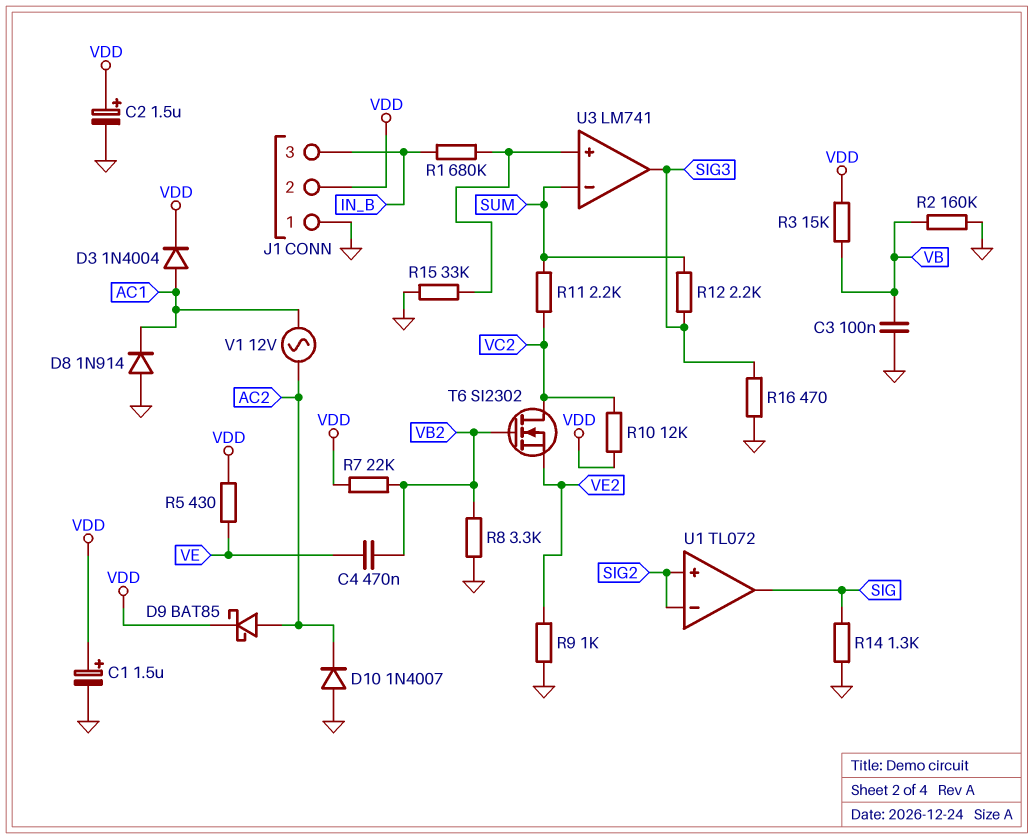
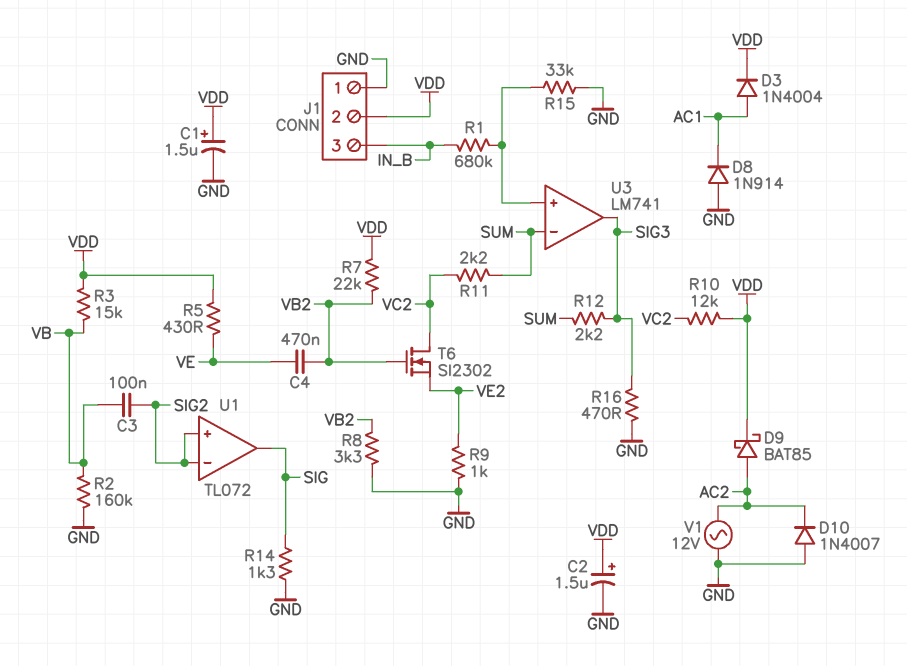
C3: 100nF (GND, VB) -> 100nF (SIG2, VB)
V1: AC 12V (AC1, AC2) -> AC 12V (AC2, GND)

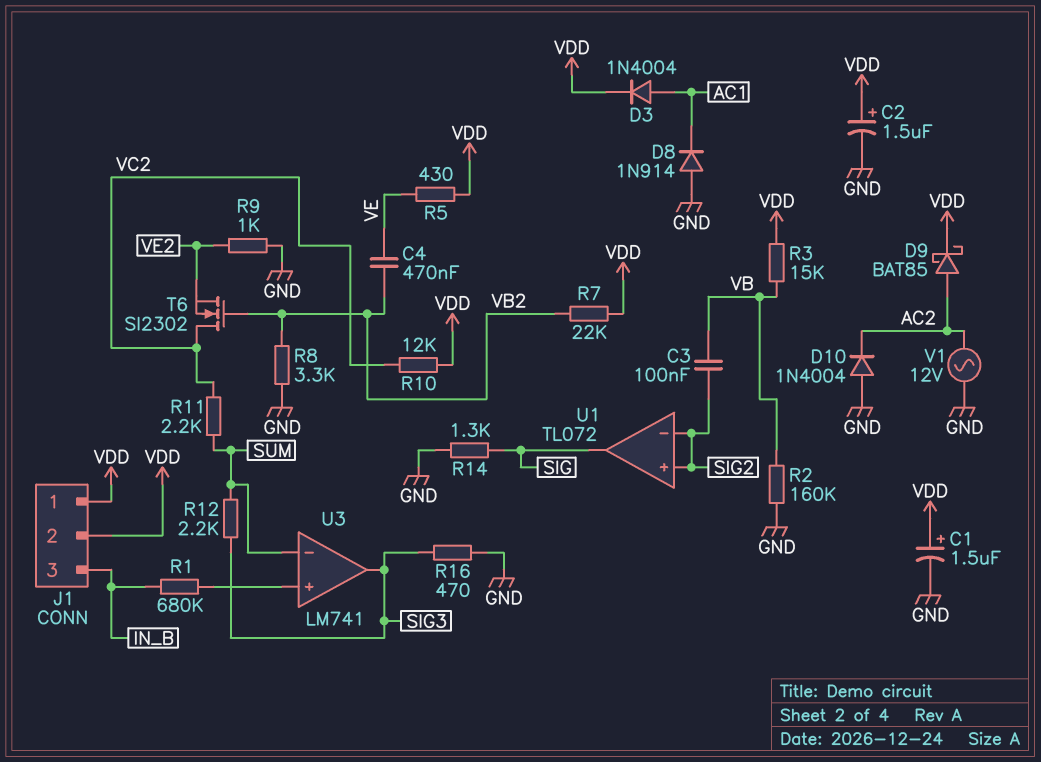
D10: diode 1N4007 (A GND, K AC2) -> diode 1N4004 (A GND, K AC2)
J1 pin 1: GND -> VDD
R15: 33k (GND, U3/in+) -> none

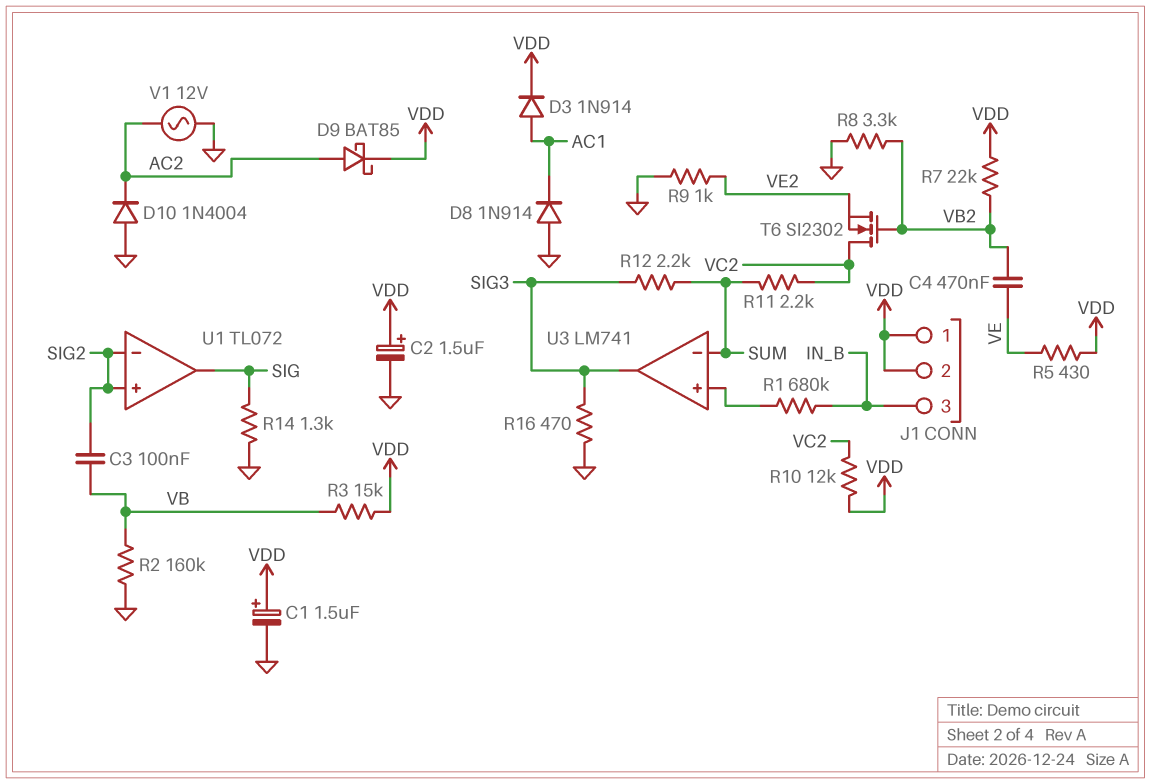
D3: diode 1N4004 (A AC1, K VDD) -> diode 1N914 (A AC1, K VDD)

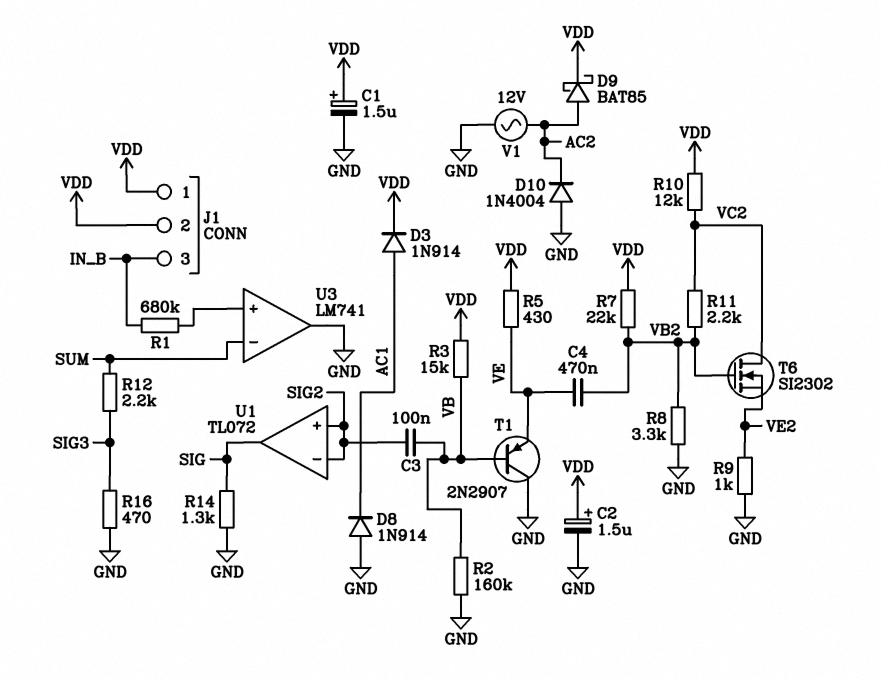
R11: 2.2k (SUM, VC2) -> 2.2k (VB2, VC2)
T1: none -> PNP 2N2907 (B VB, C GND, E VE)
U3 pin out: SIG3 -> GND

